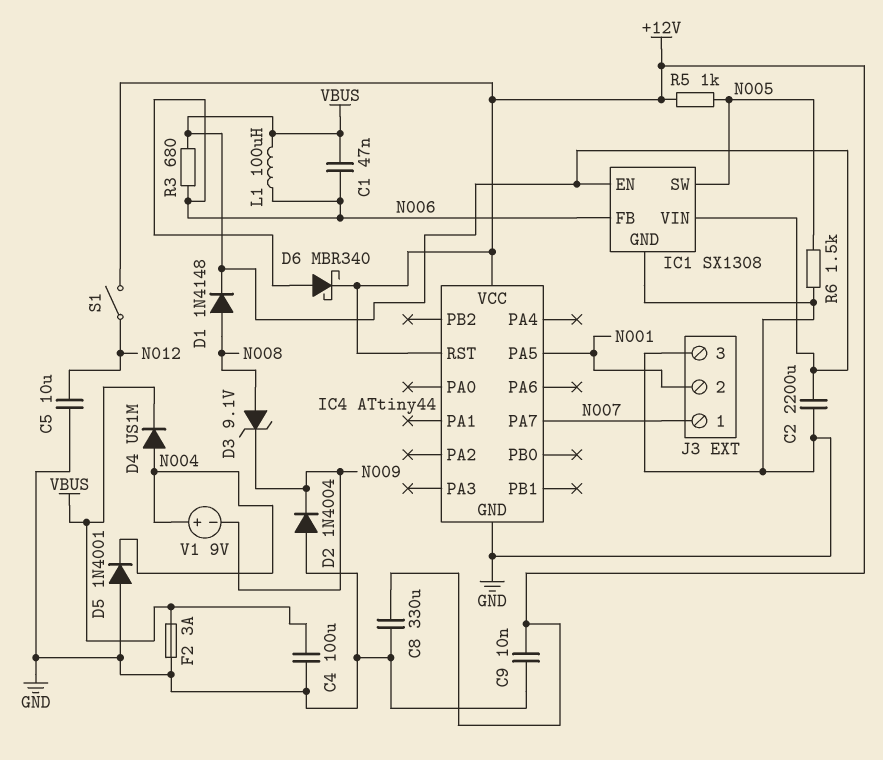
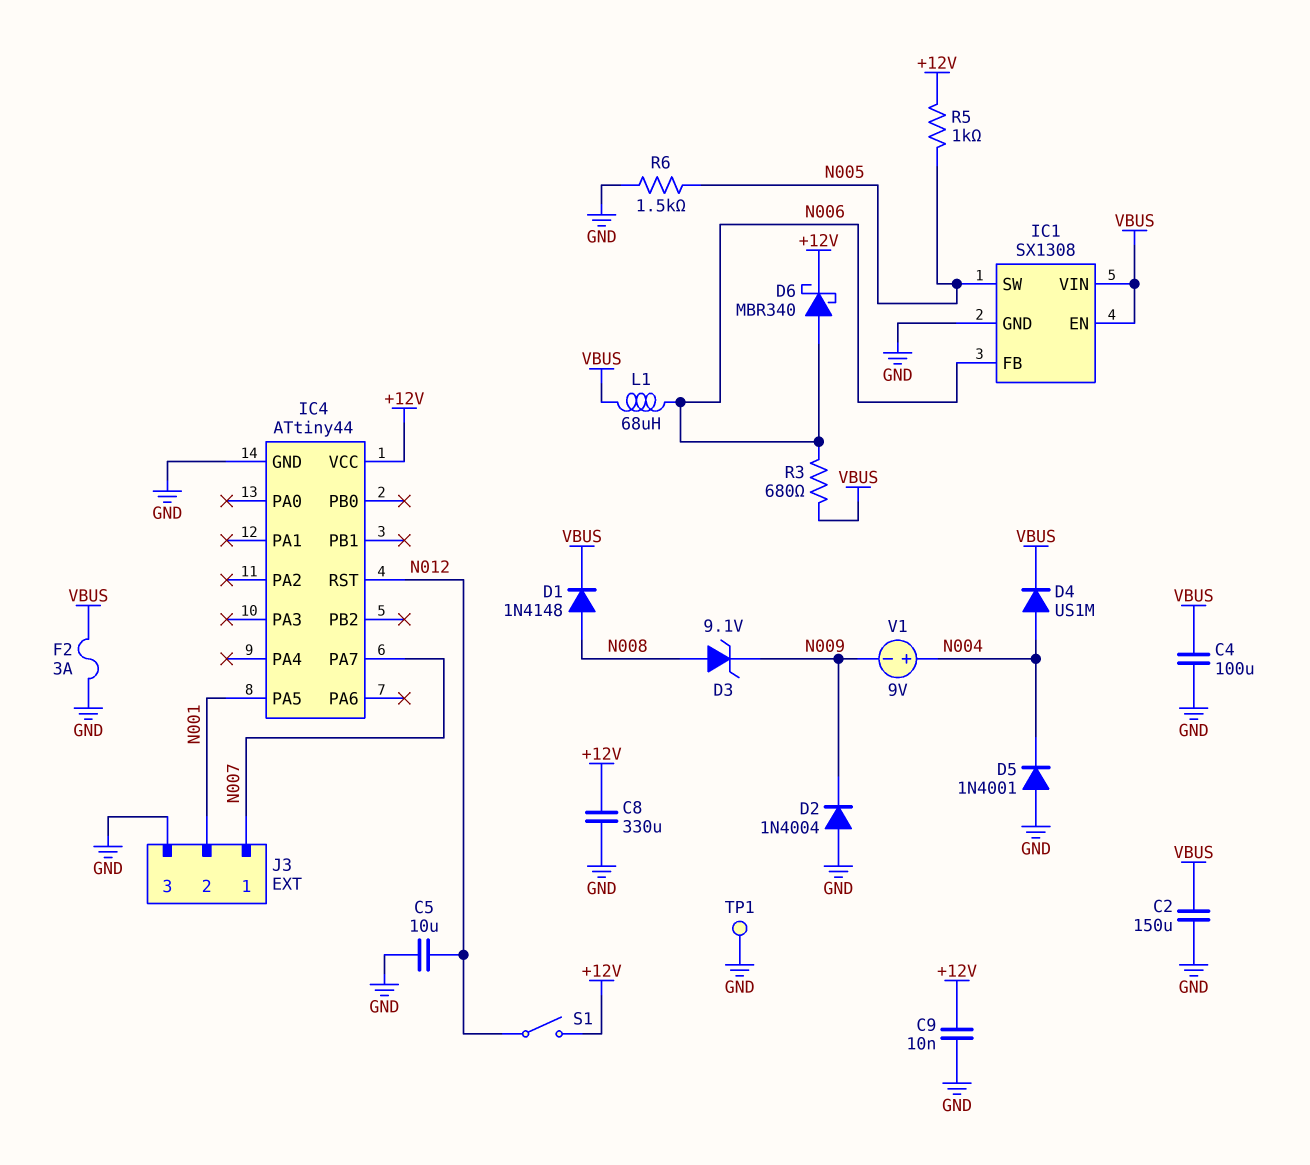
C1: 47nF (N006, VBUS) -> none
C2: 2200uF (GND, VBUS) -> 150uF (GND, VBUS)
IC4 pin RST: +12V -> N012
L1: 100uH (N006, VBUS) -> 68uH (N006, VBUS)
TP1: none -> test point (GND)

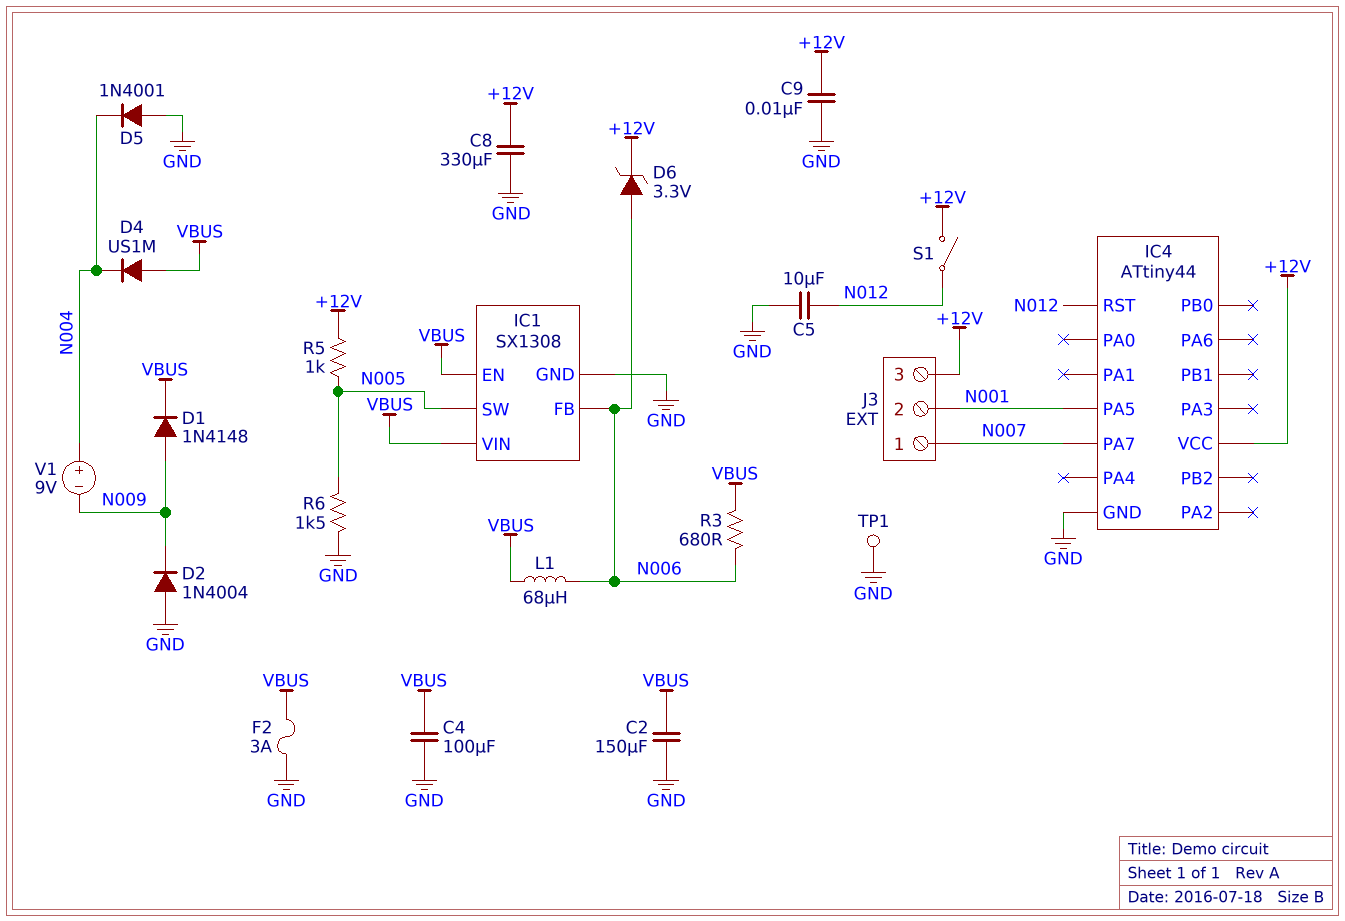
D1: diode 1N4148 (A N008, K VBUS) -> diode 1N4148 (A N009, K VBUS)
D3: zener 9.1V (A N008, K N009) -> none
D4: diode US1M (A N004, K VBUS) -> diode US1M (A VBUS, K N004)
D6: schottky MBR340 (A N006, K +12V) -> zener 3.3V (A N006, K +12V)
J3 pin 3: GND -> +12V

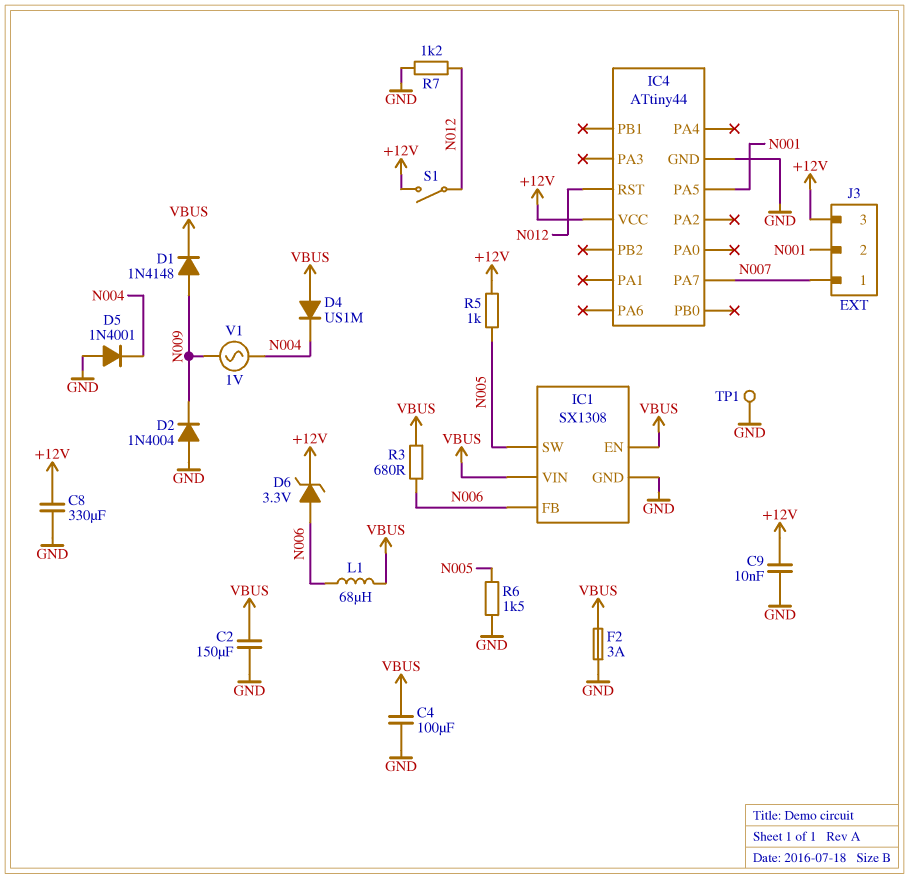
C5: 10uF (GND, N012) -> none
R7: none -> 1.2k (GND, N012)
V1: 9V (plus N004, minus N009) -> AC 1V (N004, N009)

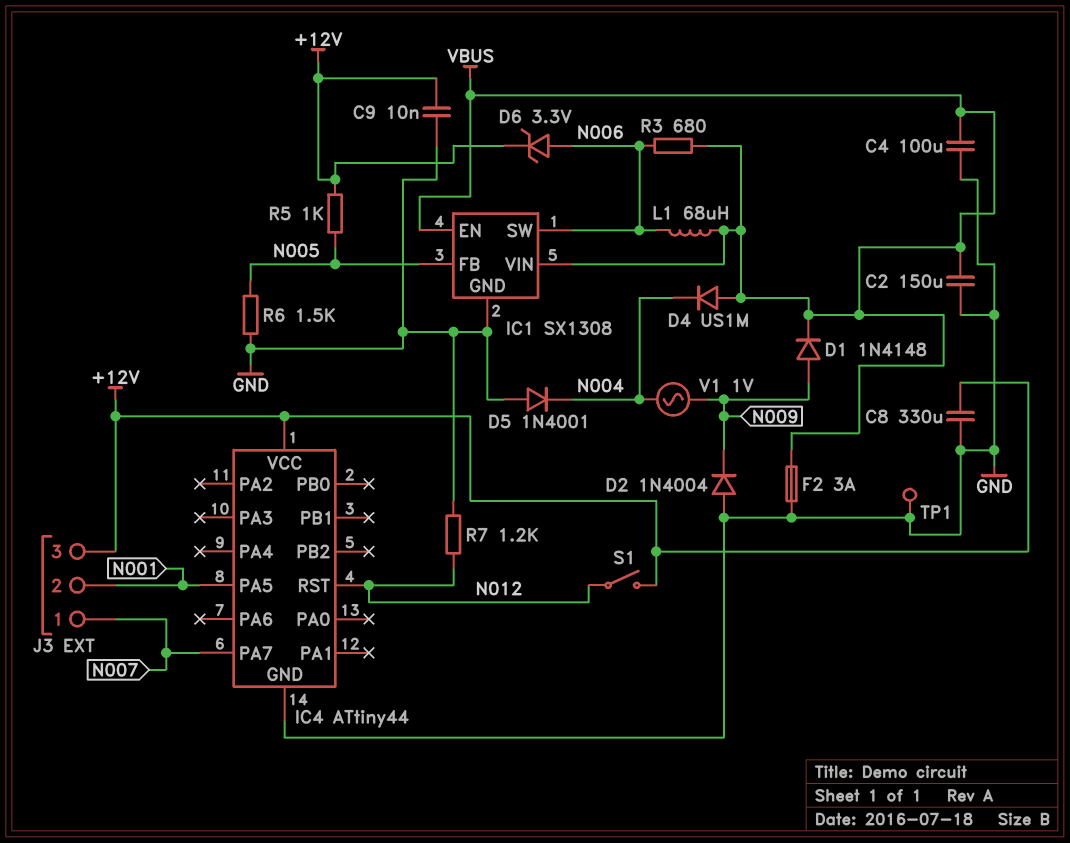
IC1 pin FB: N006 -> N005
IC1 pin SW: N005 -> N006

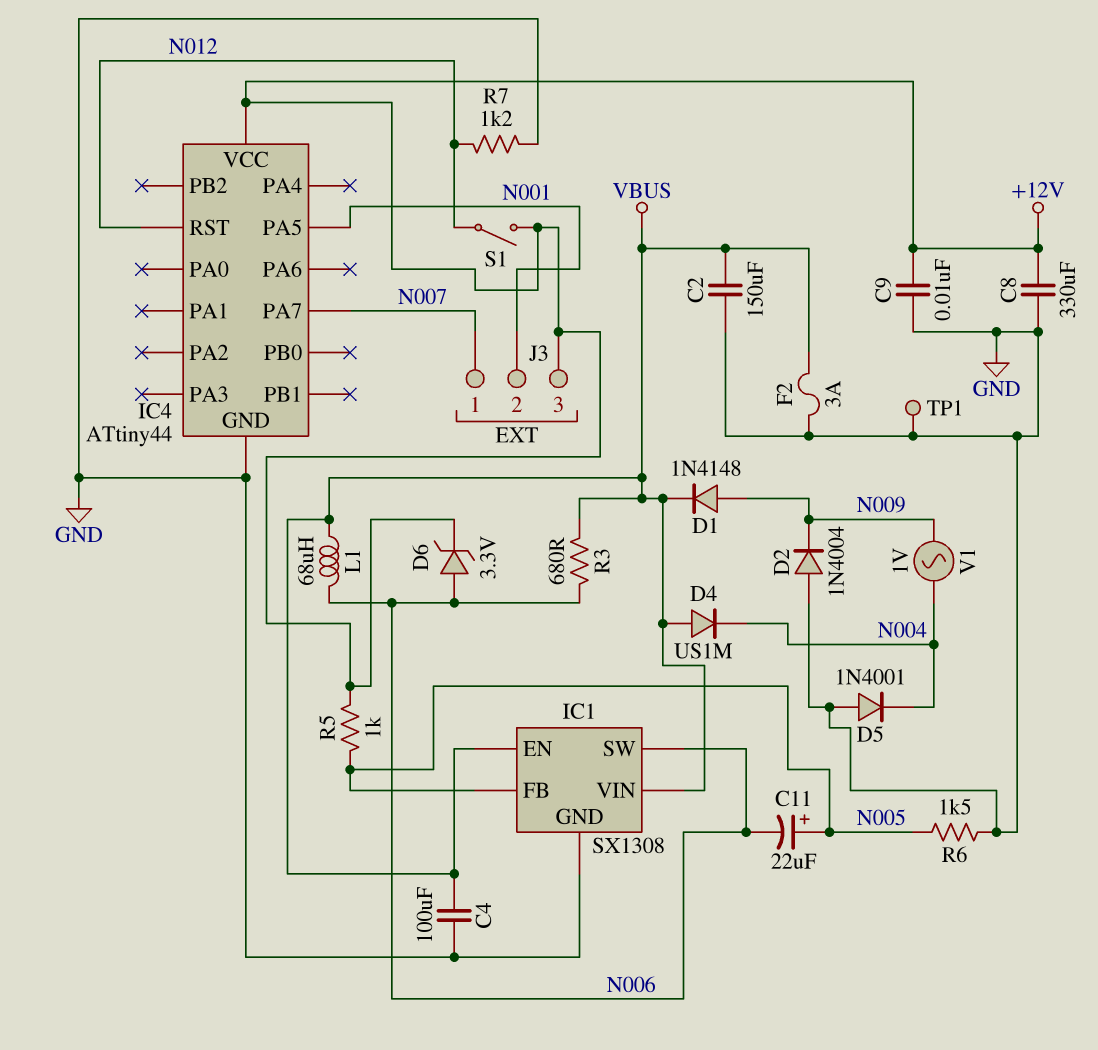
C11: none -> 22uF (plus N005, minus N006)

